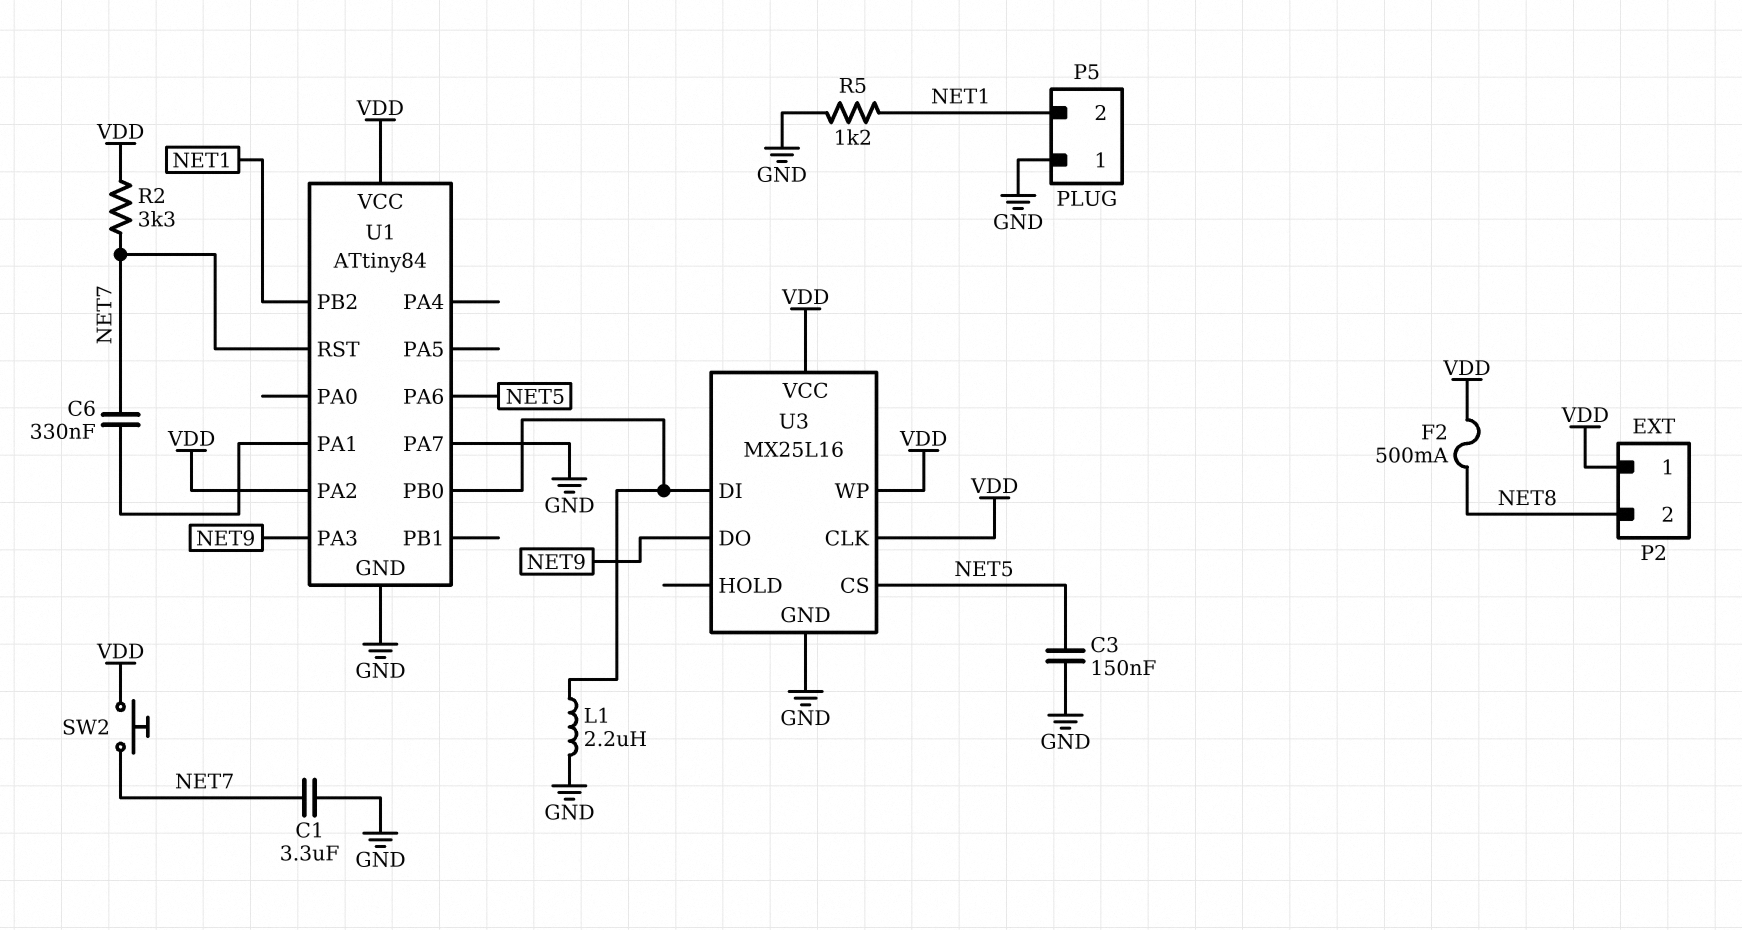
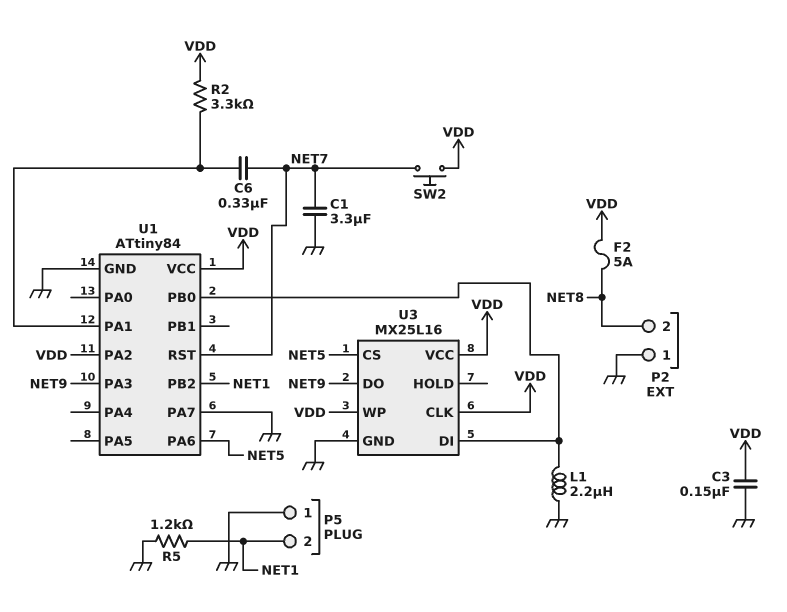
C3: 150nF (GND, NET5) -> 150nF (GND, VDD)
F2: 500mA (NET8, VDD) -> 5A (NET8, VDD)
P2 pin 1: VDD -> GND
R2: 3.3k (NET7, VDD) -> 3.3k (U1/PA1, VDD)

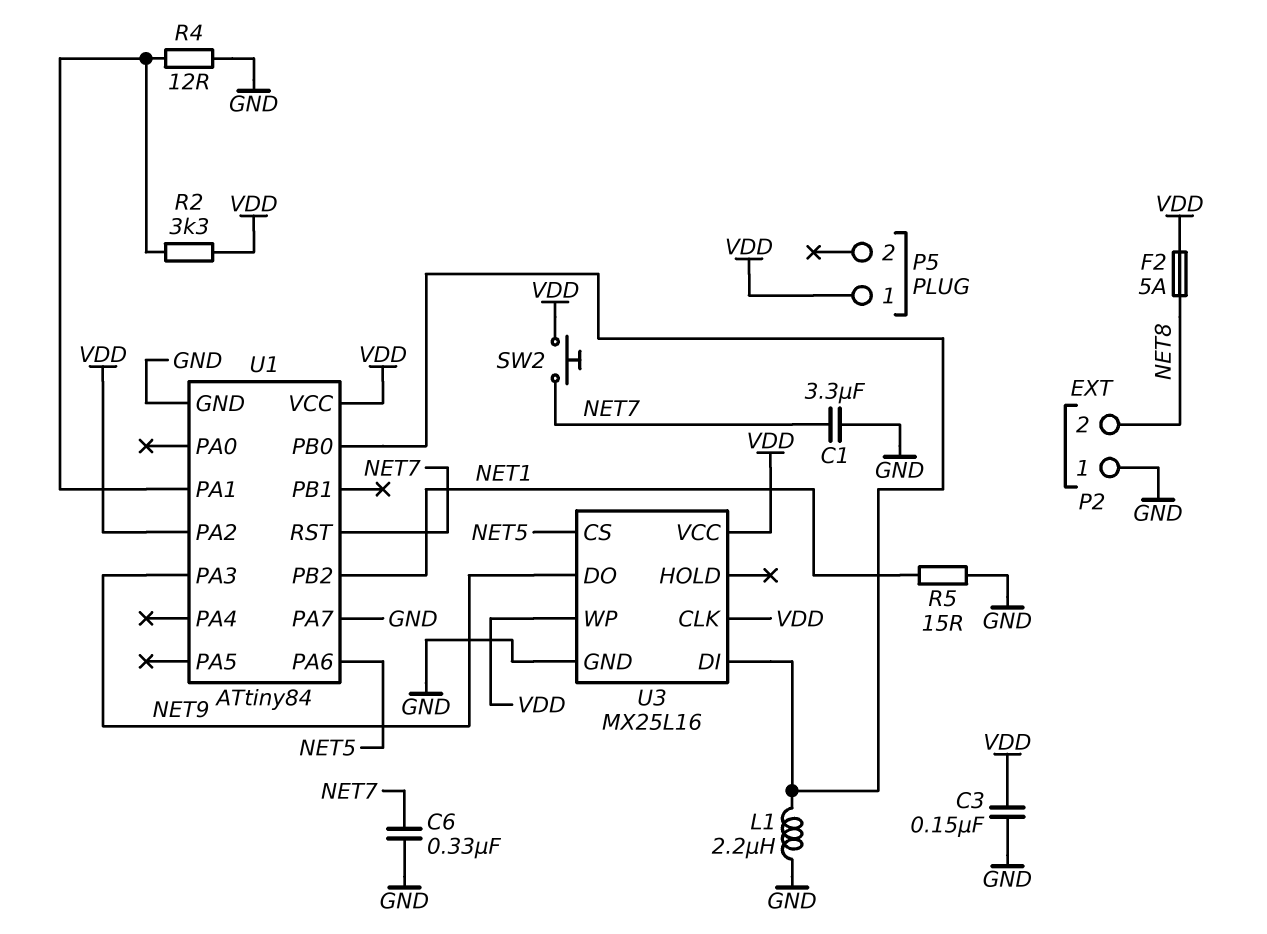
C6: 330nF (NET7, U1/PA1) -> 330nF (GND, NET7)
P5 pin 1: GND -> VDD
P5 pin 2: NET1 -> none
R4: none -> 12 (GND, U1/PA1)
R5: 1.2k (GND, NET1) -> 15 (GND, NET1)

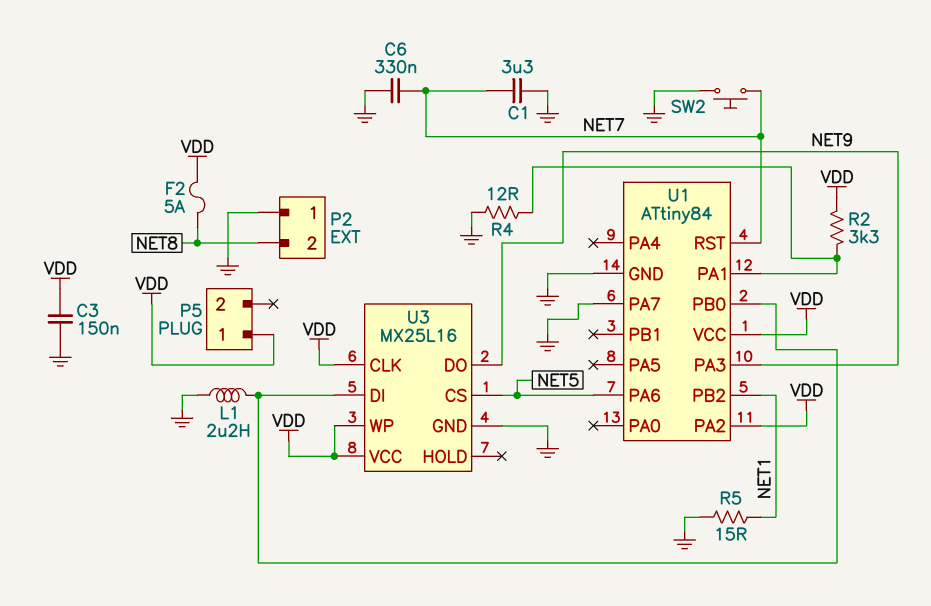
SW2: button (NET7, VDD) -> button (GND, NET7)

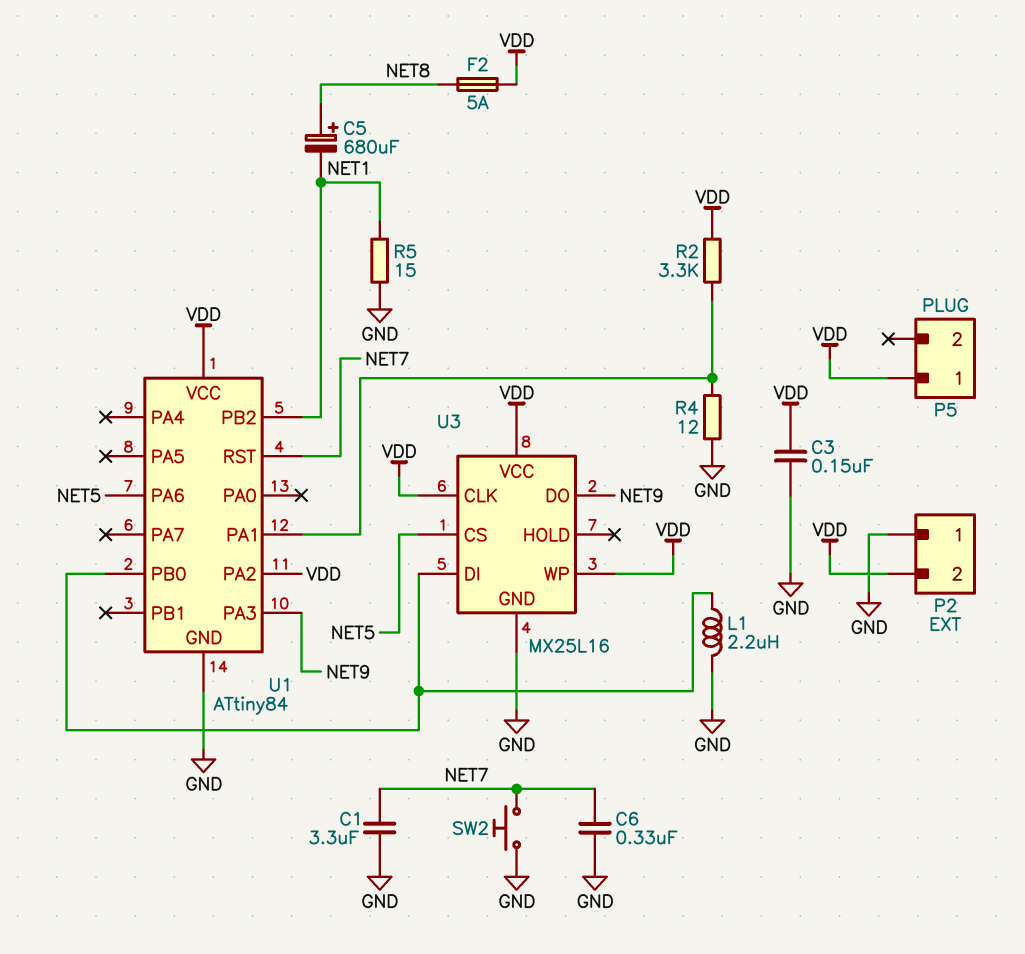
C5: none -> 680uF (plus NET8, minus NET1)
P2 pin 2: NET8 -> VDD
U1 pin PA7: GND -> none

